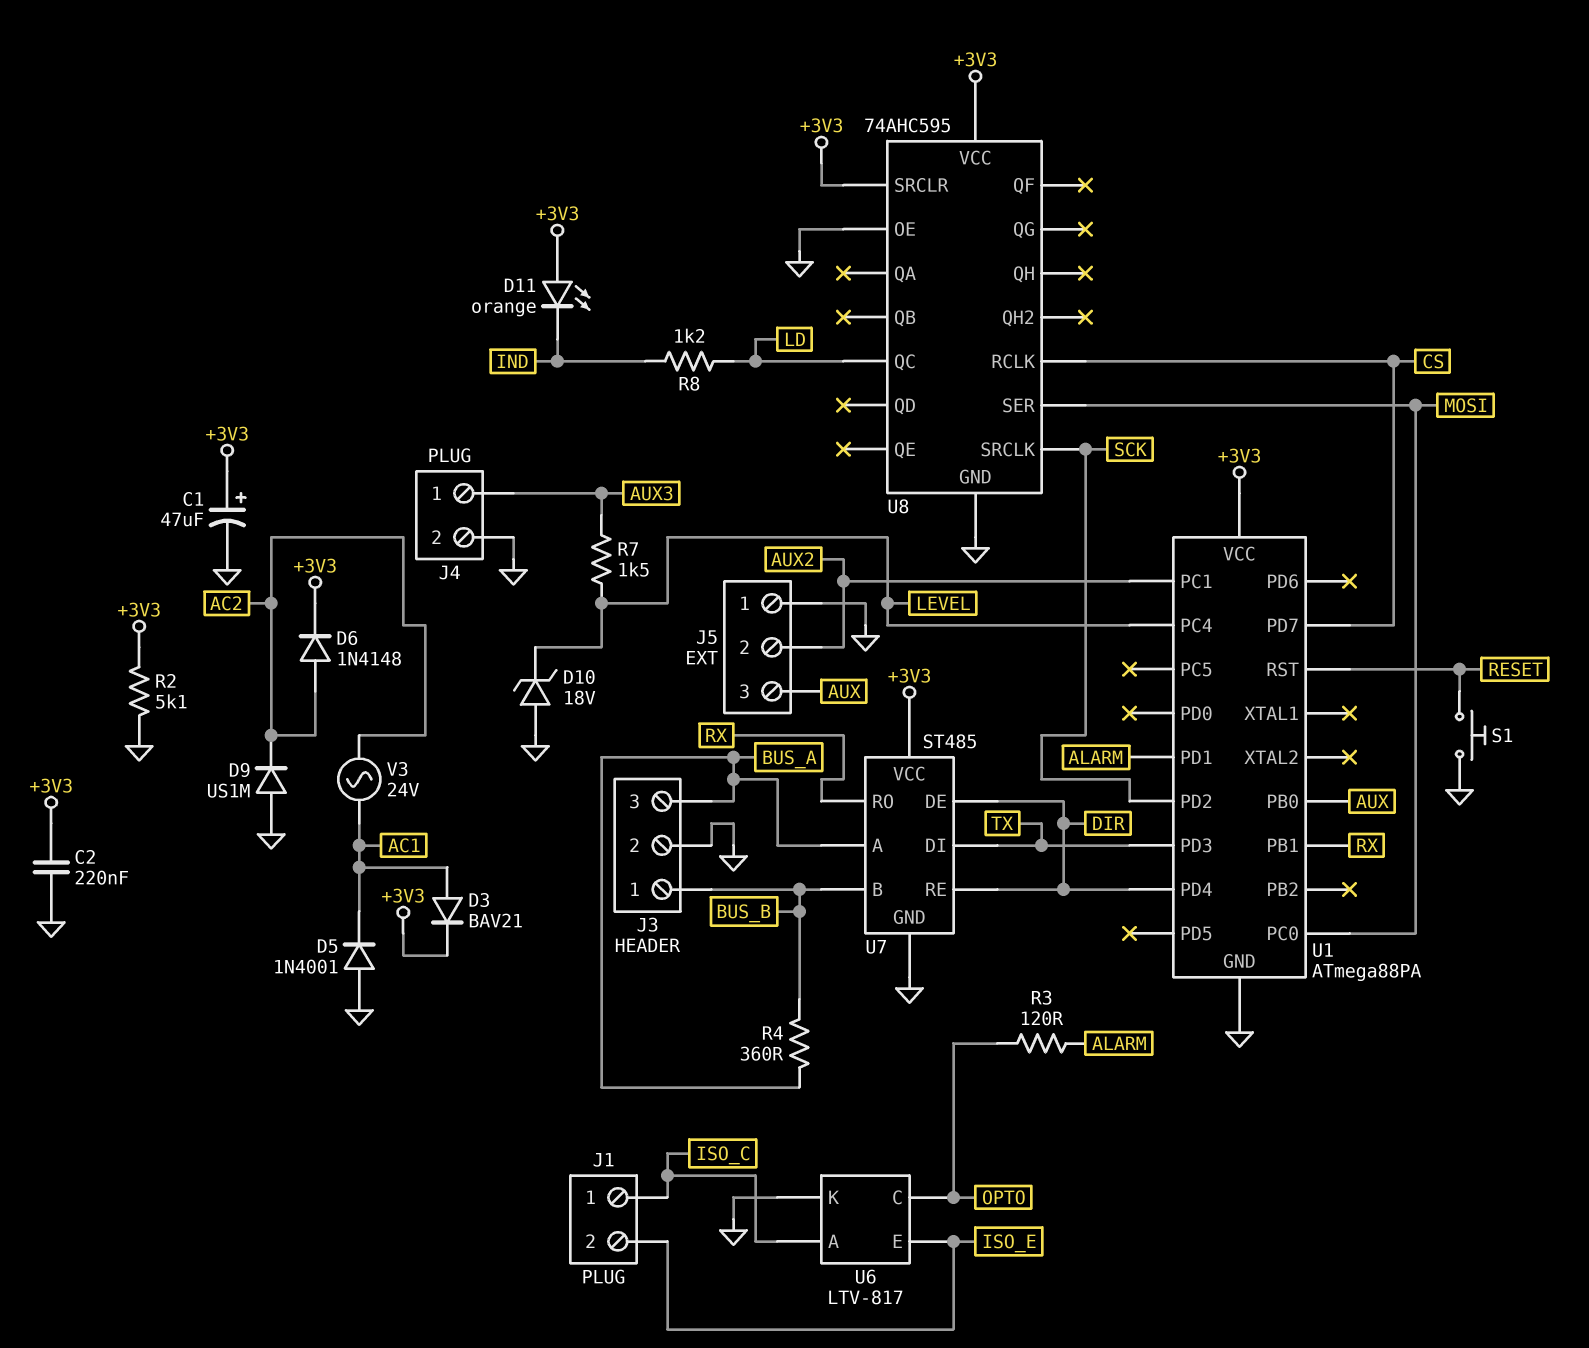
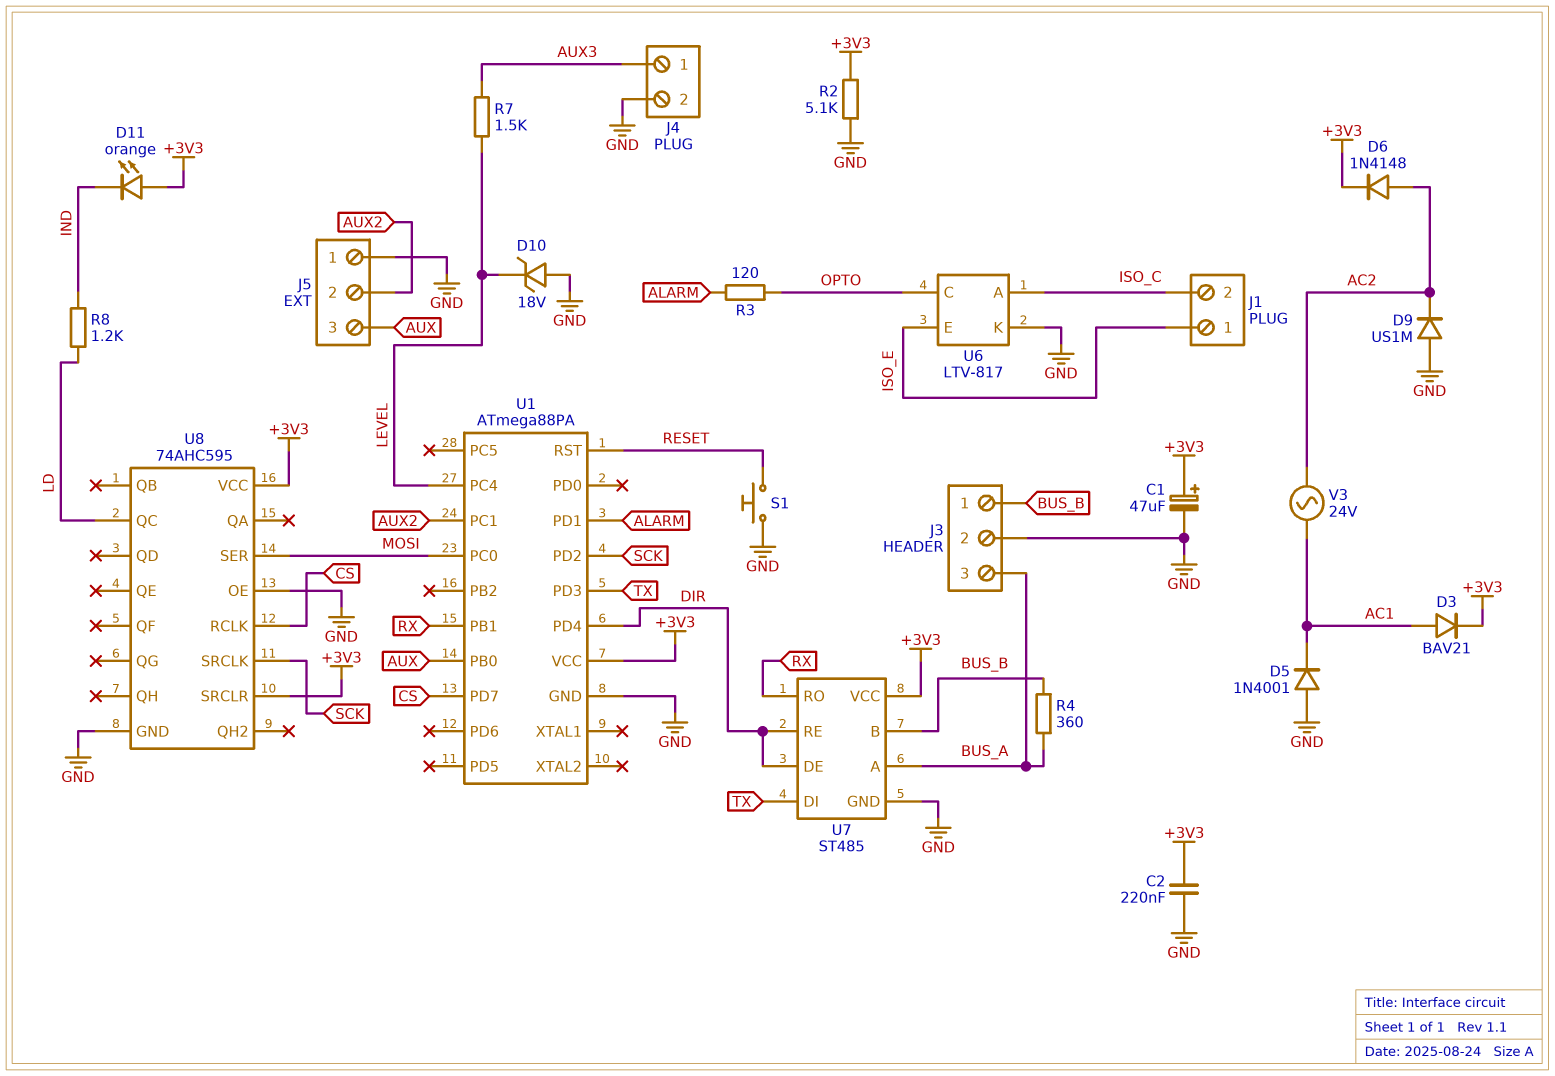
J1 pin 1: ISO_C -> ISO_E
J1 pin 2: ISO_E -> ISO_C

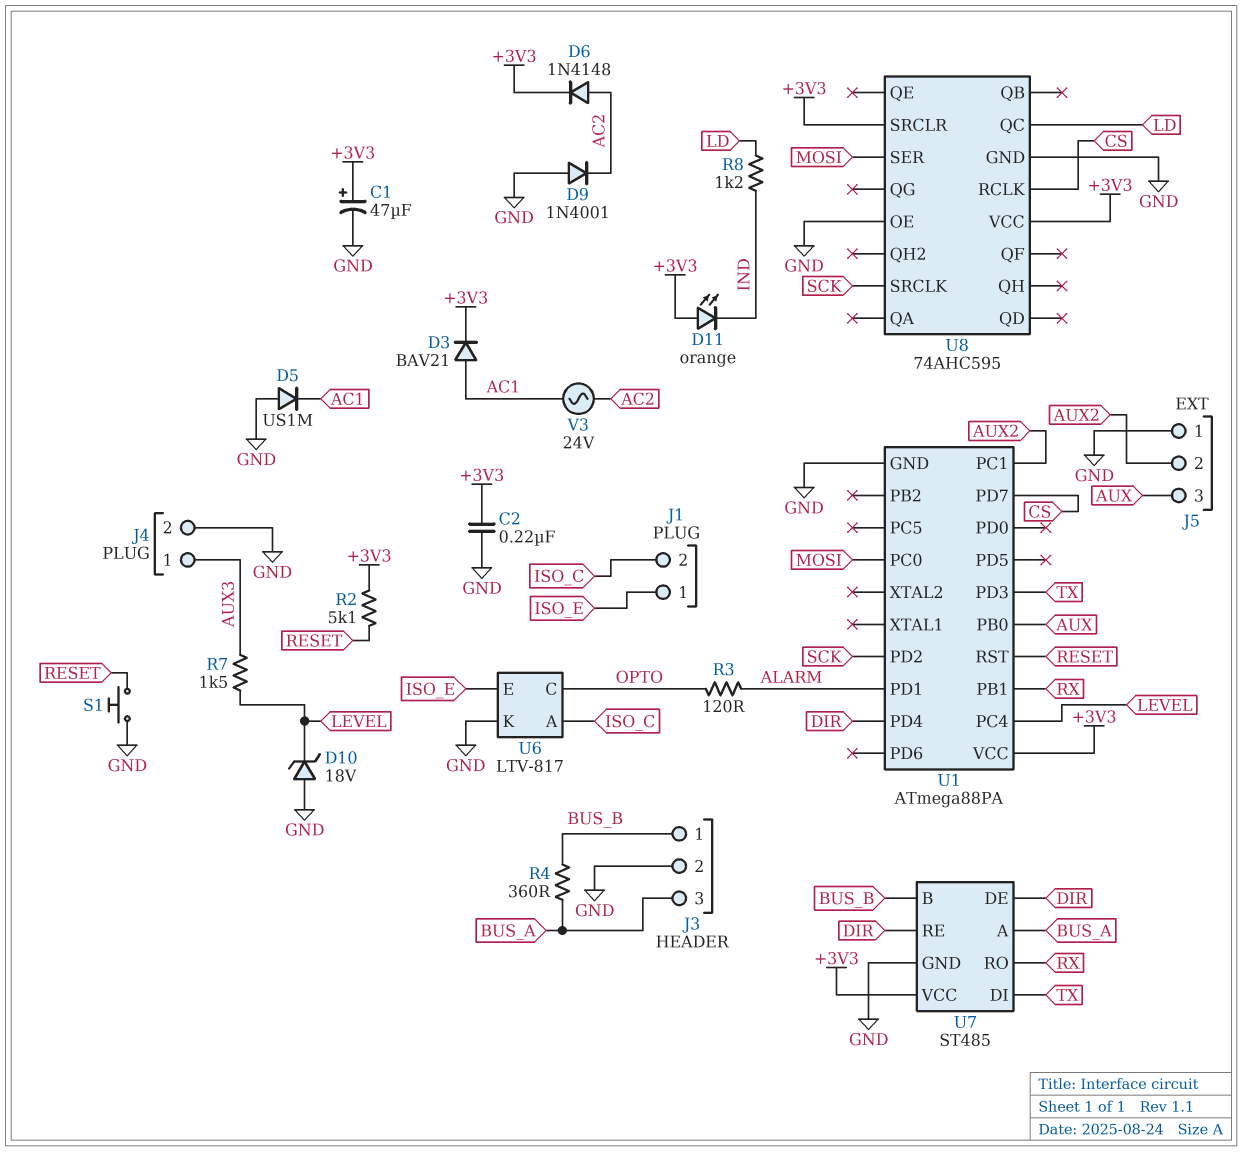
D5: diode 1N4001 (A GND, K AC1) -> diode US1M (A GND, K AC1)
D9: diode US1M (A GND, K AC2) -> diode 1N4001 (A GND, K AC2)
R2: 5.1k (+3V3, GND) -> 5.1k (+3V3, RESET)

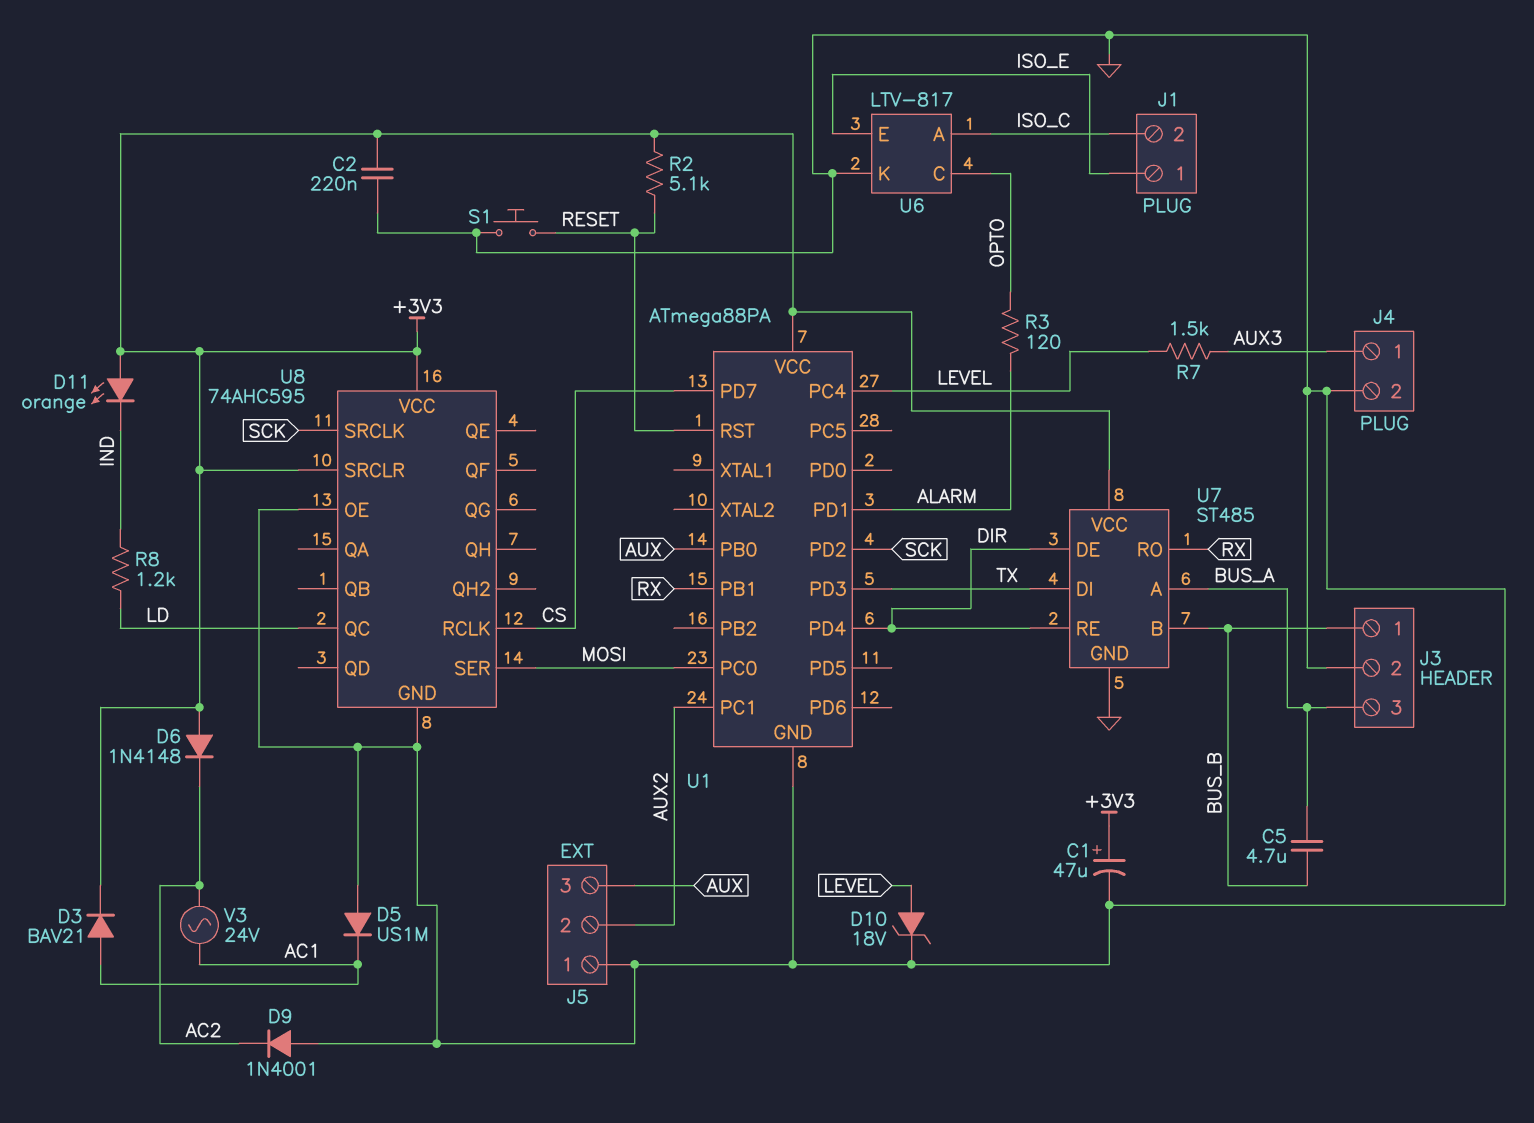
C5: none -> 4.7uF (BUS_A, BUS_B)
D6: diode 1N4148 (A AC2, K +3V3) -> diode 1N4148 (A +3V3, K AC2)
D10: zener 18V (A GND, K LEVEL) -> zener 18V (A LEVEL, K GND)
R4: 360 (BUS_A, BUS_B) -> none

